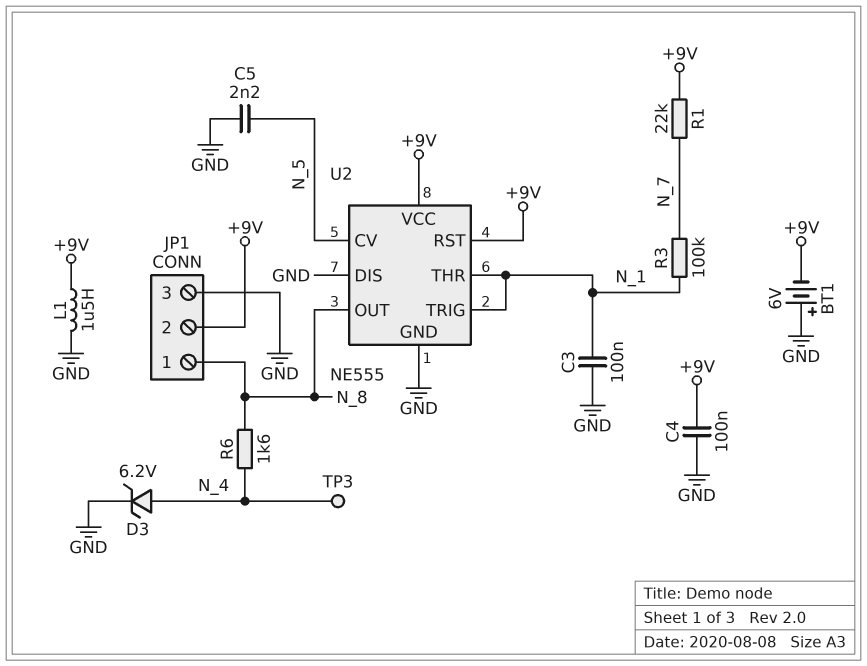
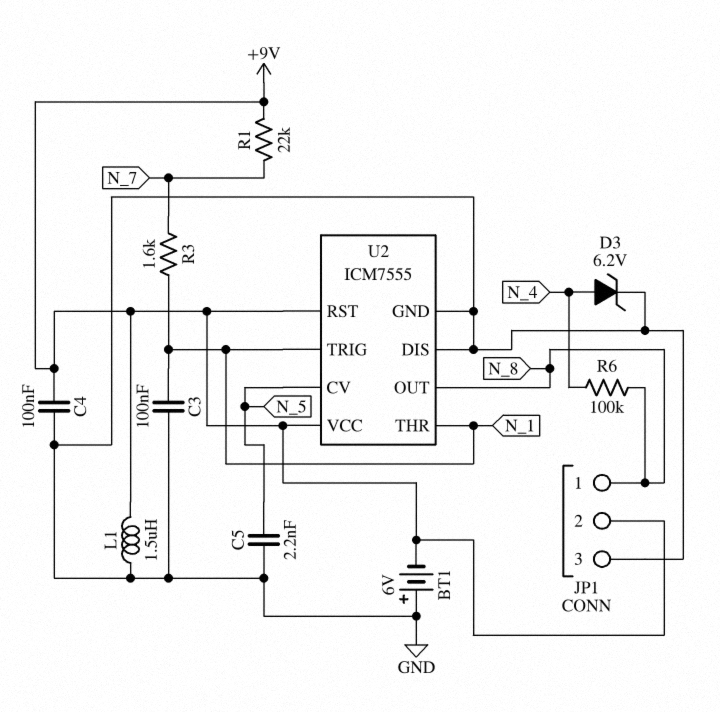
R3: 100k (N_1, N_7) -> 1.6k (N_1, N_7)
R6: 1.6k (N_4, N_8) -> 100k (N_4, N_8)
TP3: test point (N_4) -> none
U2: NE555 -> ICM7555

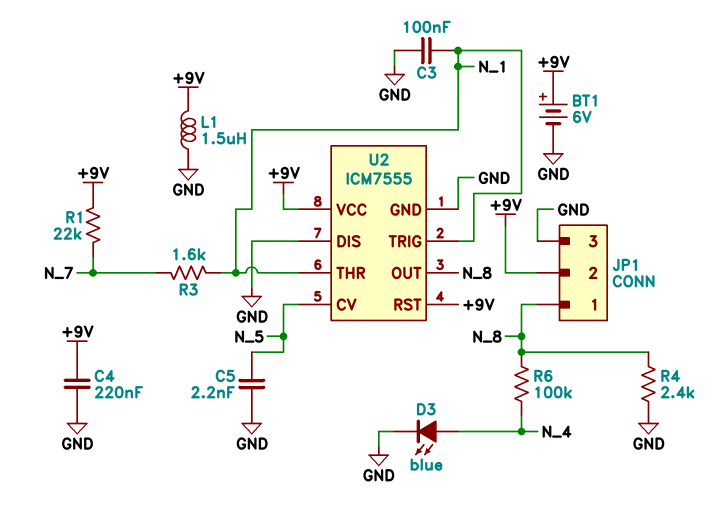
BT1: 6V (plus GND, minus +9V) -> 6V (plus +9V, minus GND)
C4: 100nF (+9V, GND) -> 220nF (+9V, GND)
D3: zener 6.2V (A N_4, K GND) -> LED blue (A N_4, K GND)
R4: none -> 2.4k (GND, N_8)

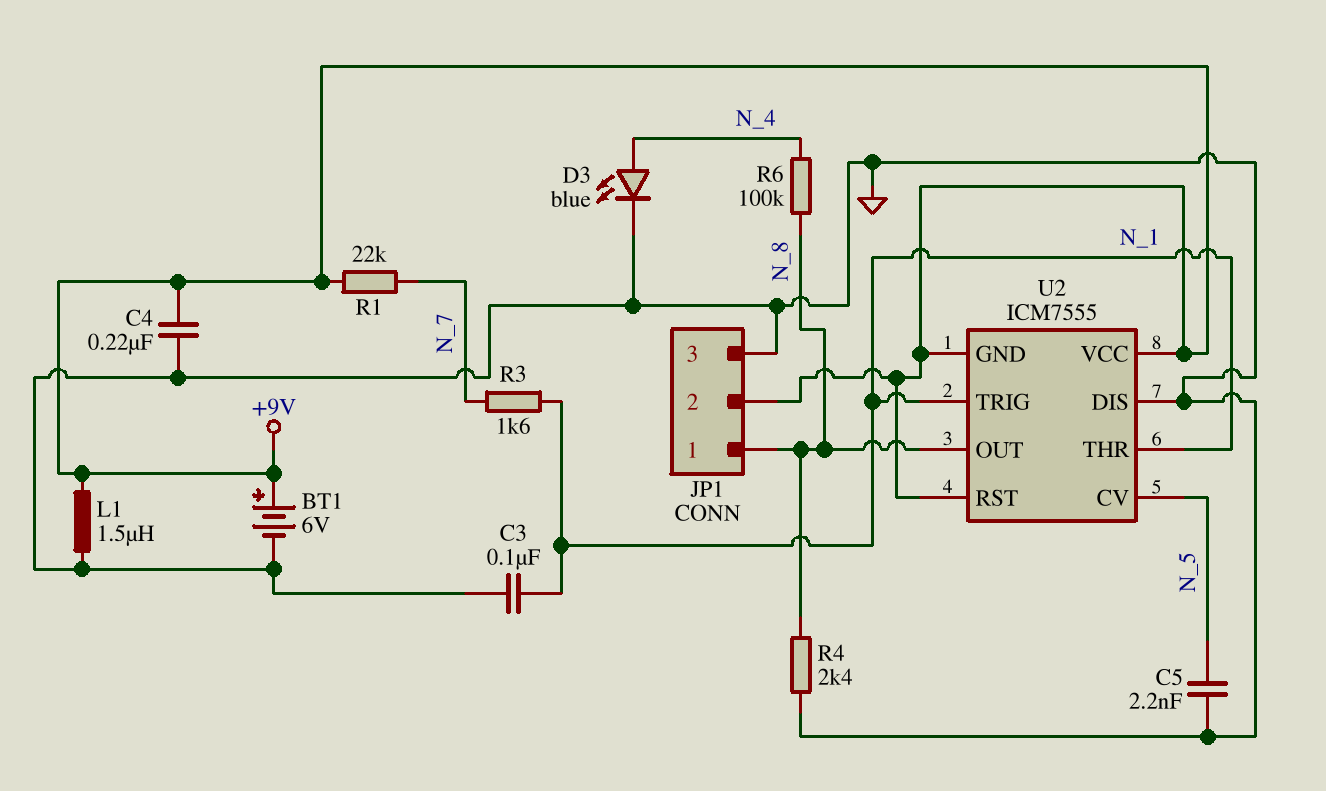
U2 pin GND: GND -> +9V

